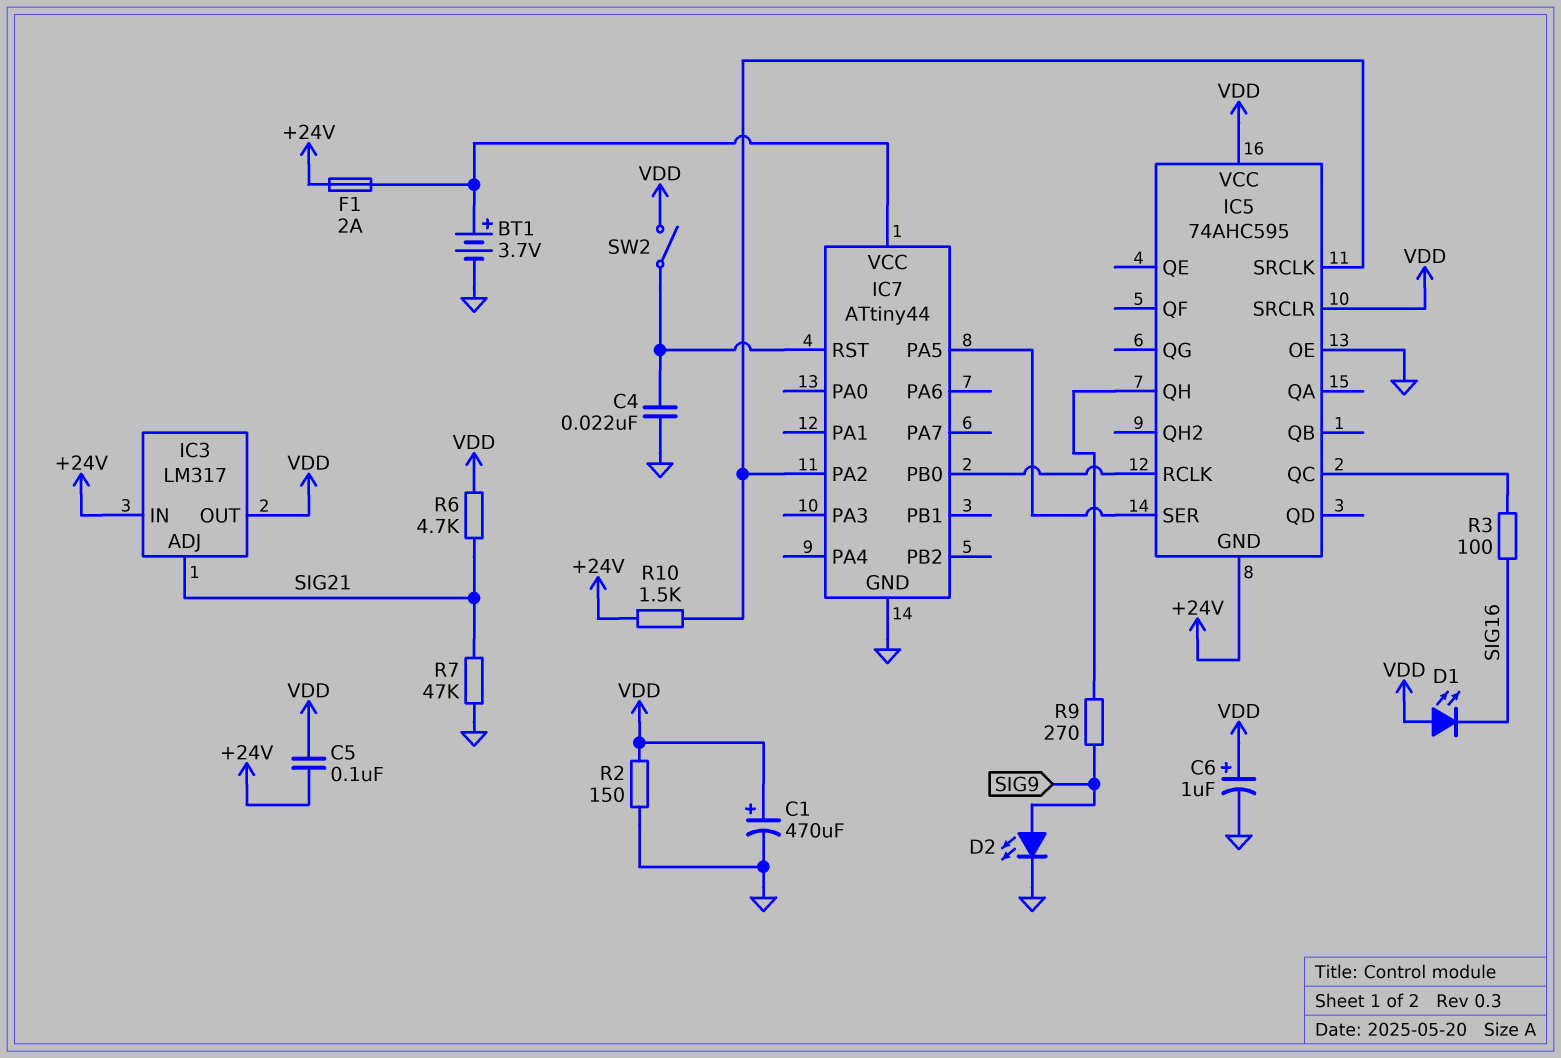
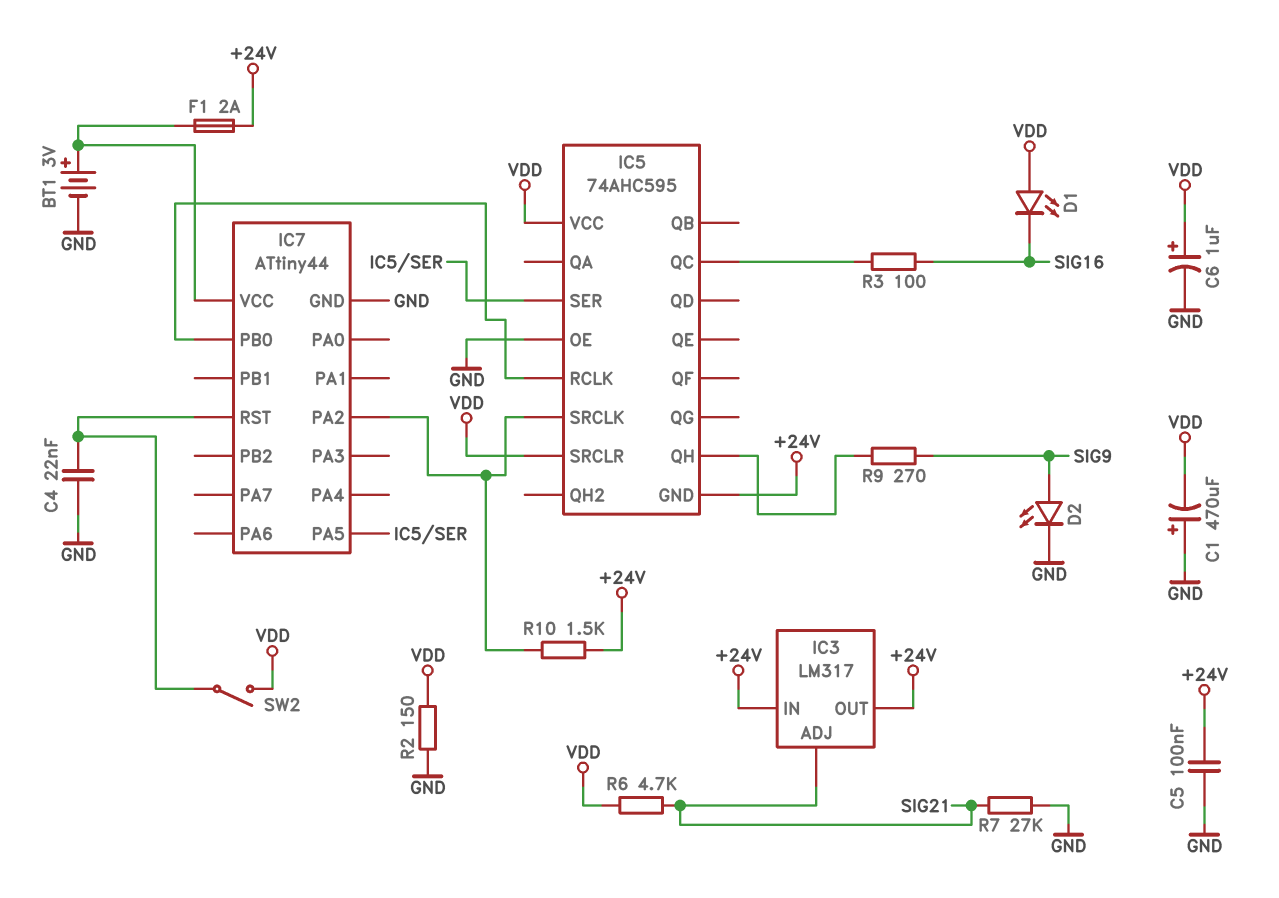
BT1: 3.7V (plus IC7/VCC, minus GND) -> 3V (plus IC7/VCC, minus GND)
C1: 470uF (plus VDD, minus GND) -> 470uF (plus GND, minus VDD)
C5: 100nF (+24V, VDD) -> 100nF (+24V, GND)
IC3 pin OUT: VDD -> +24V
R7: 47k (GND, SIG21) -> 27k (GND, SIG21)

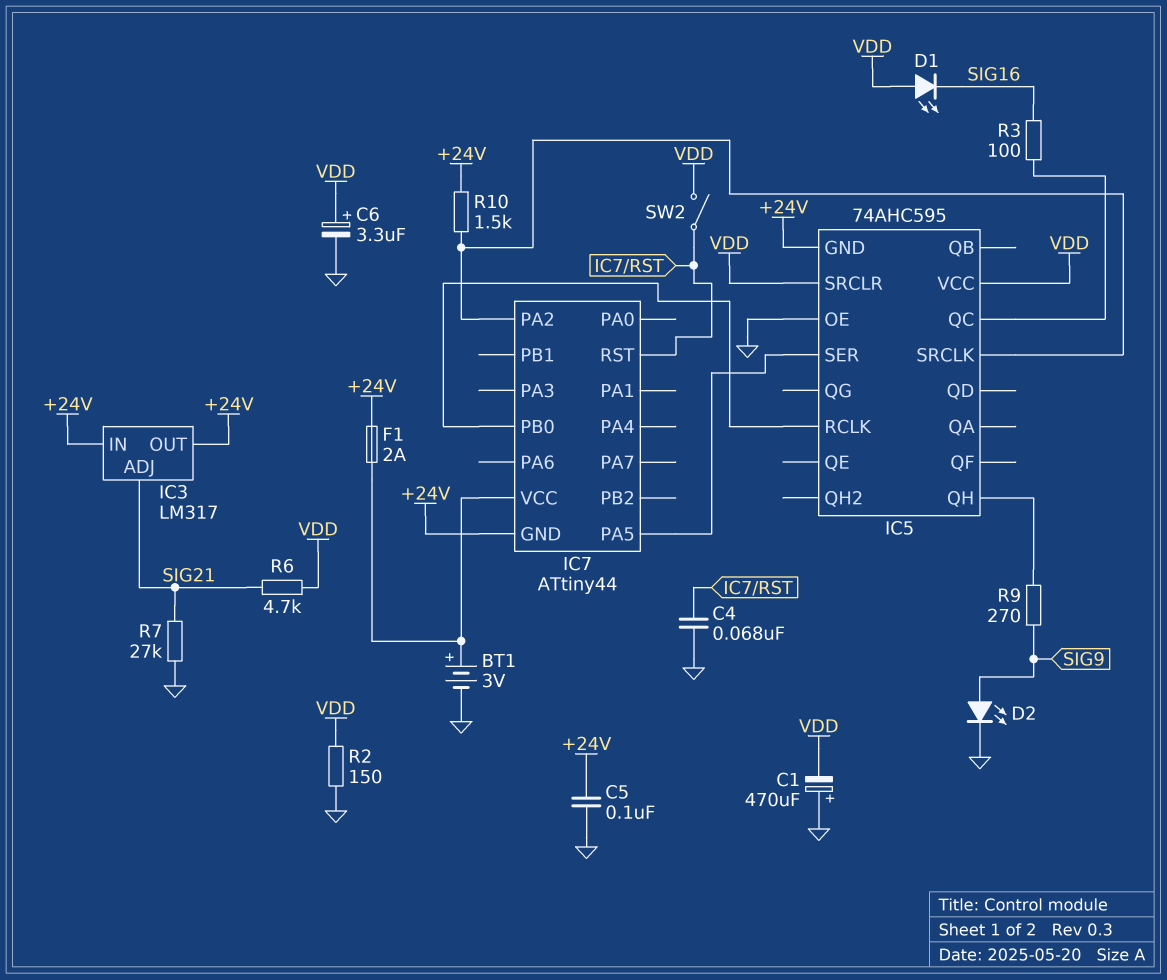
C4: 22nF (GND, IC7/RST) -> 68nF (GND, IC7/RST)
C6: 1uF (plus VDD, minus GND) -> 3.3uF (plus VDD, minus GND)
IC7 pin GND: GND -> +24V

